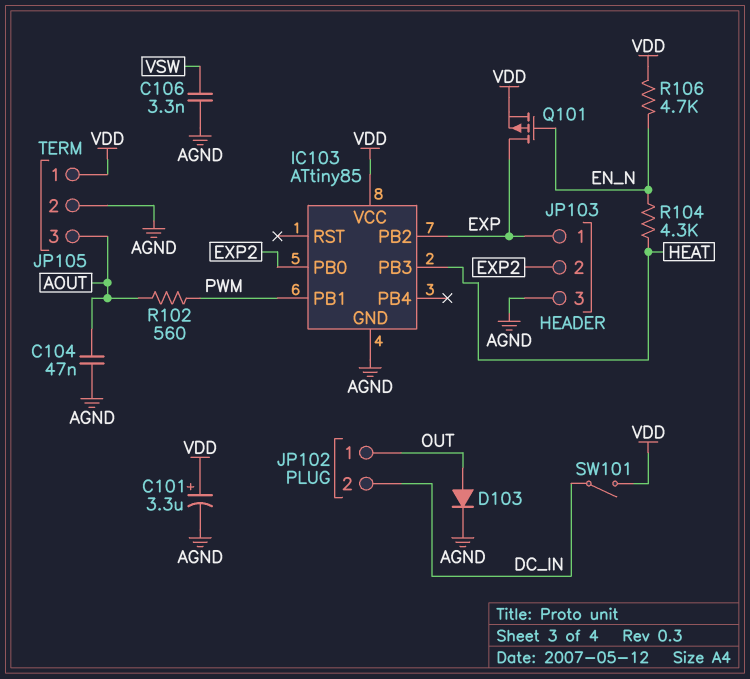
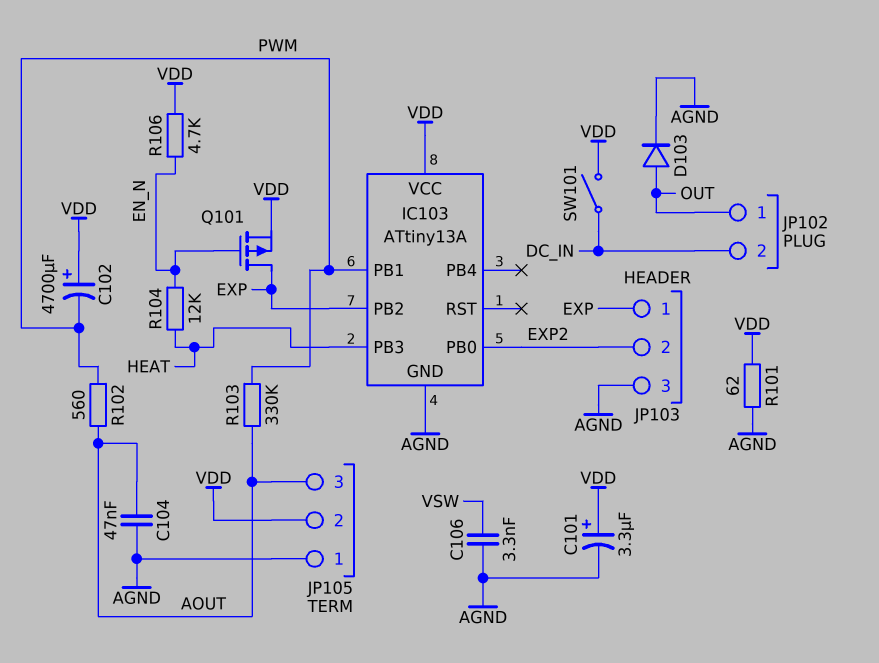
C102: none -> 4700uF (plus VDD, minus PWM)
IC103: ATtiny85 -> ATtiny13A
JP105 pin 1: VDD -> AGND
JP105 pin 2: AGND -> VDD
R101: none -> 62 (AGND, VDD)
R103: none -> 330k (AOUT, PWM)
R104: 4.3k (EN_N, HEAT) -> 12k (EN_N, HEAT)

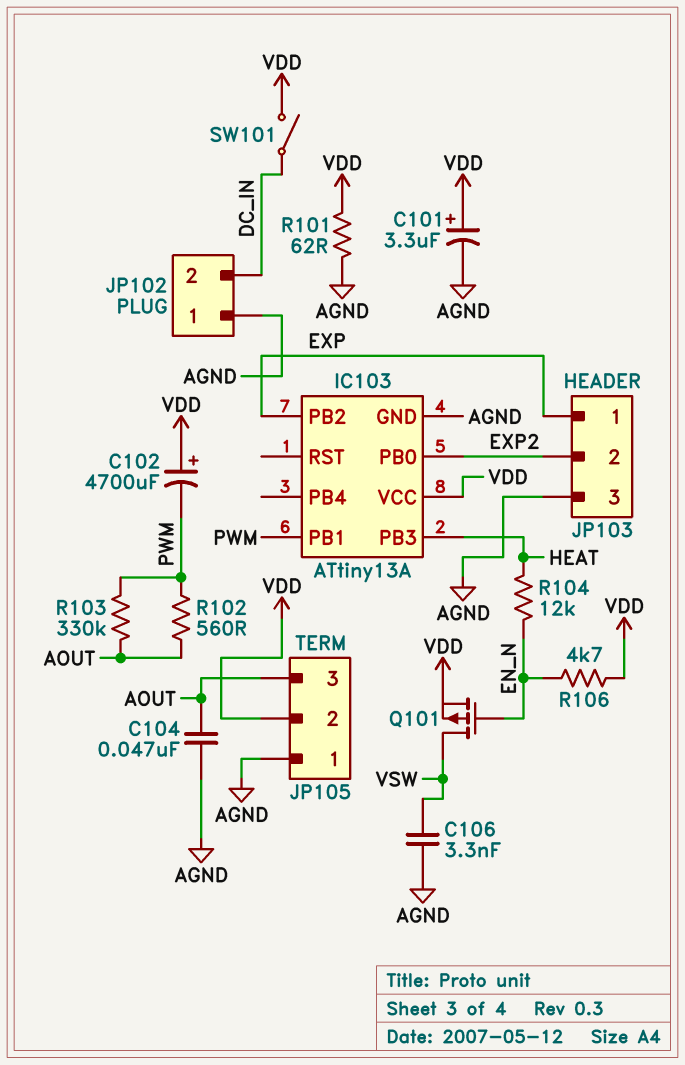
D103: diode (A OUT, K AGND) -> none
JP102 pin 1: OUT -> AGND
Q101: PMOS (G EN_N, D EXP, S VDD) -> PMOS (G EN_N, D VSW, S VDD)

